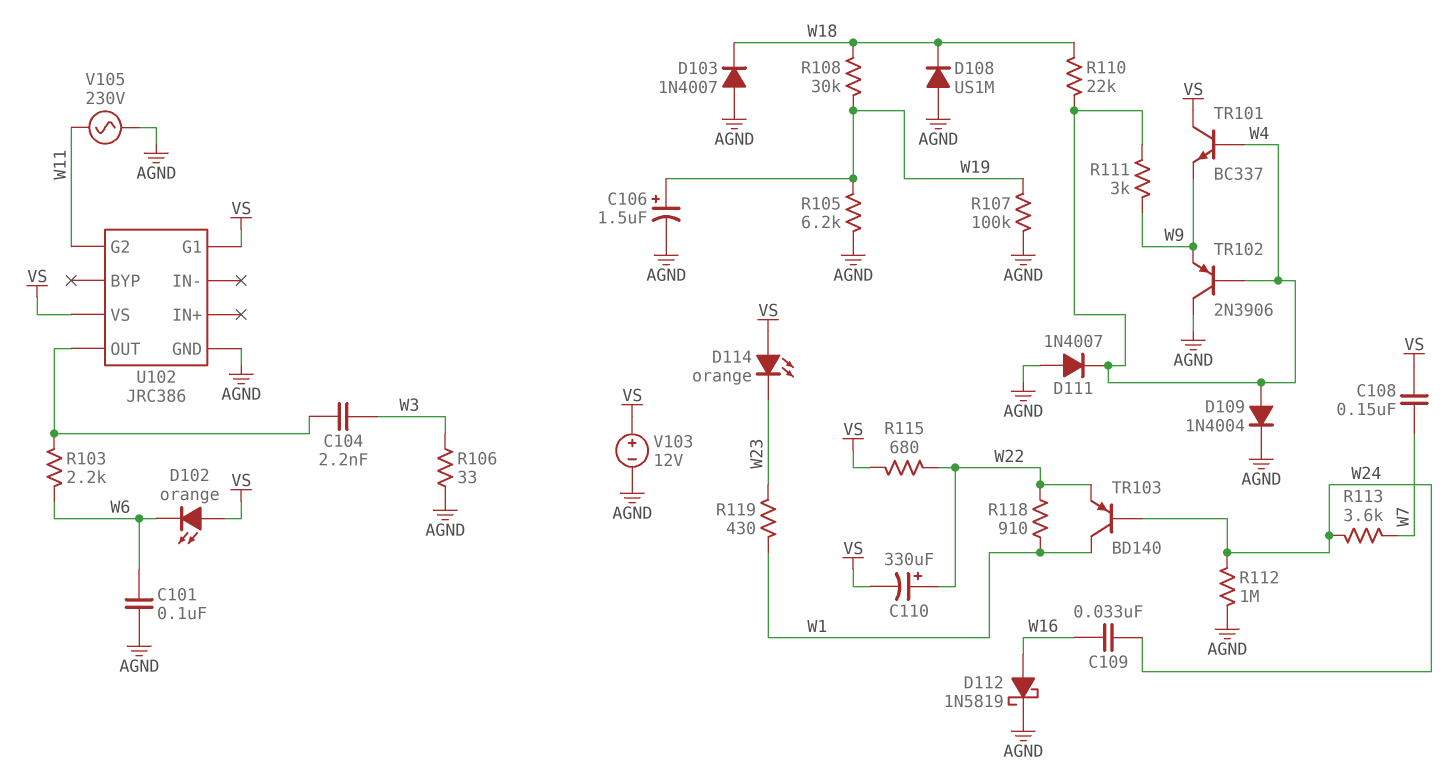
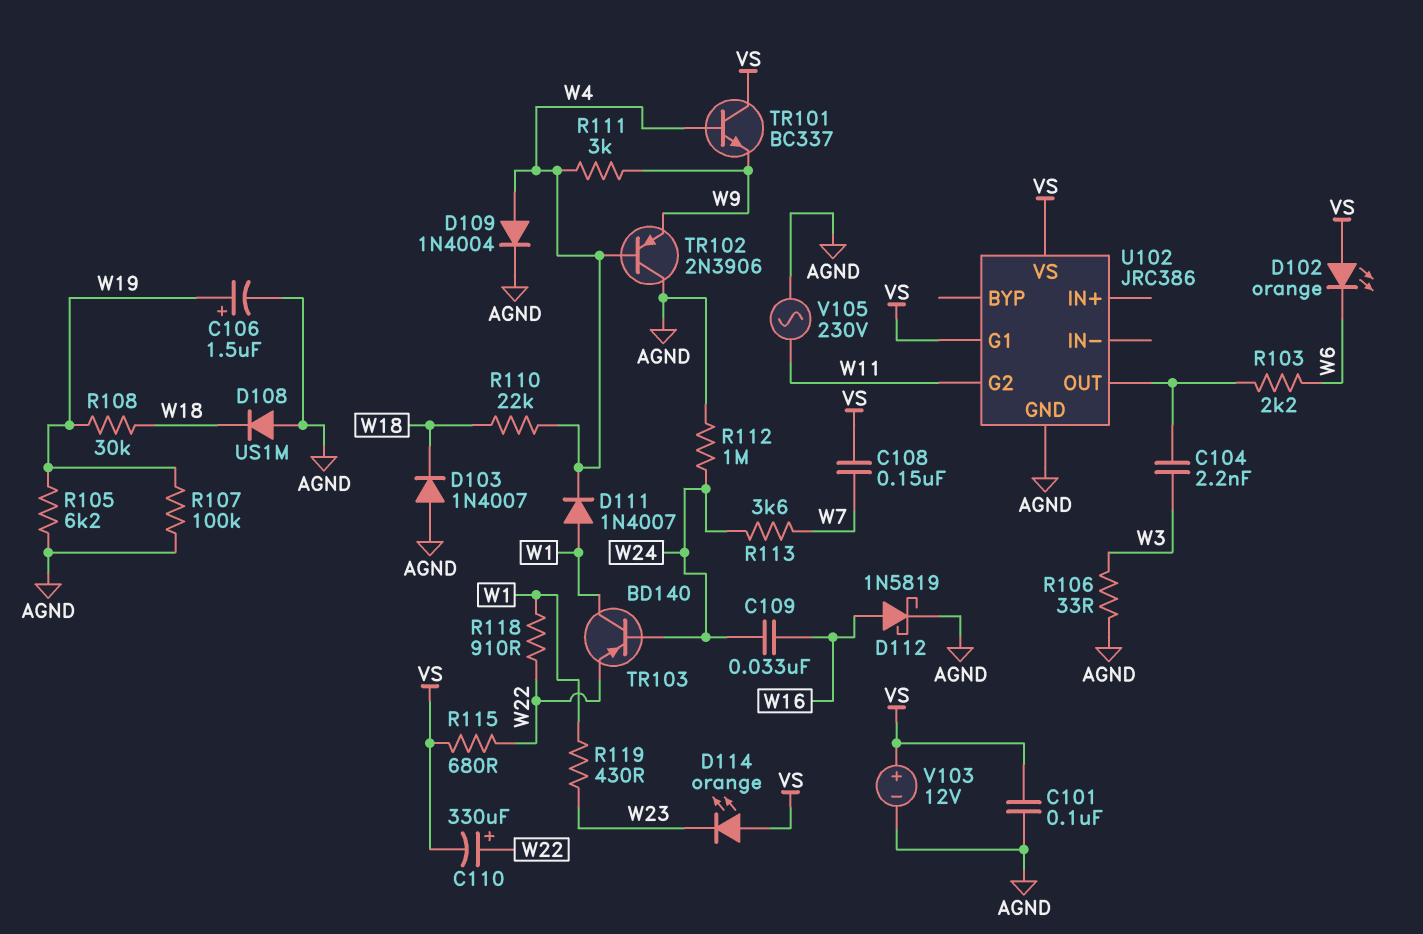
C101: 100nF (AGND, W6) -> 100nF (AGND, VS)
D111: diode 1N4007 (A AGND, K W4) -> diode 1N4007 (A W1, K W4)

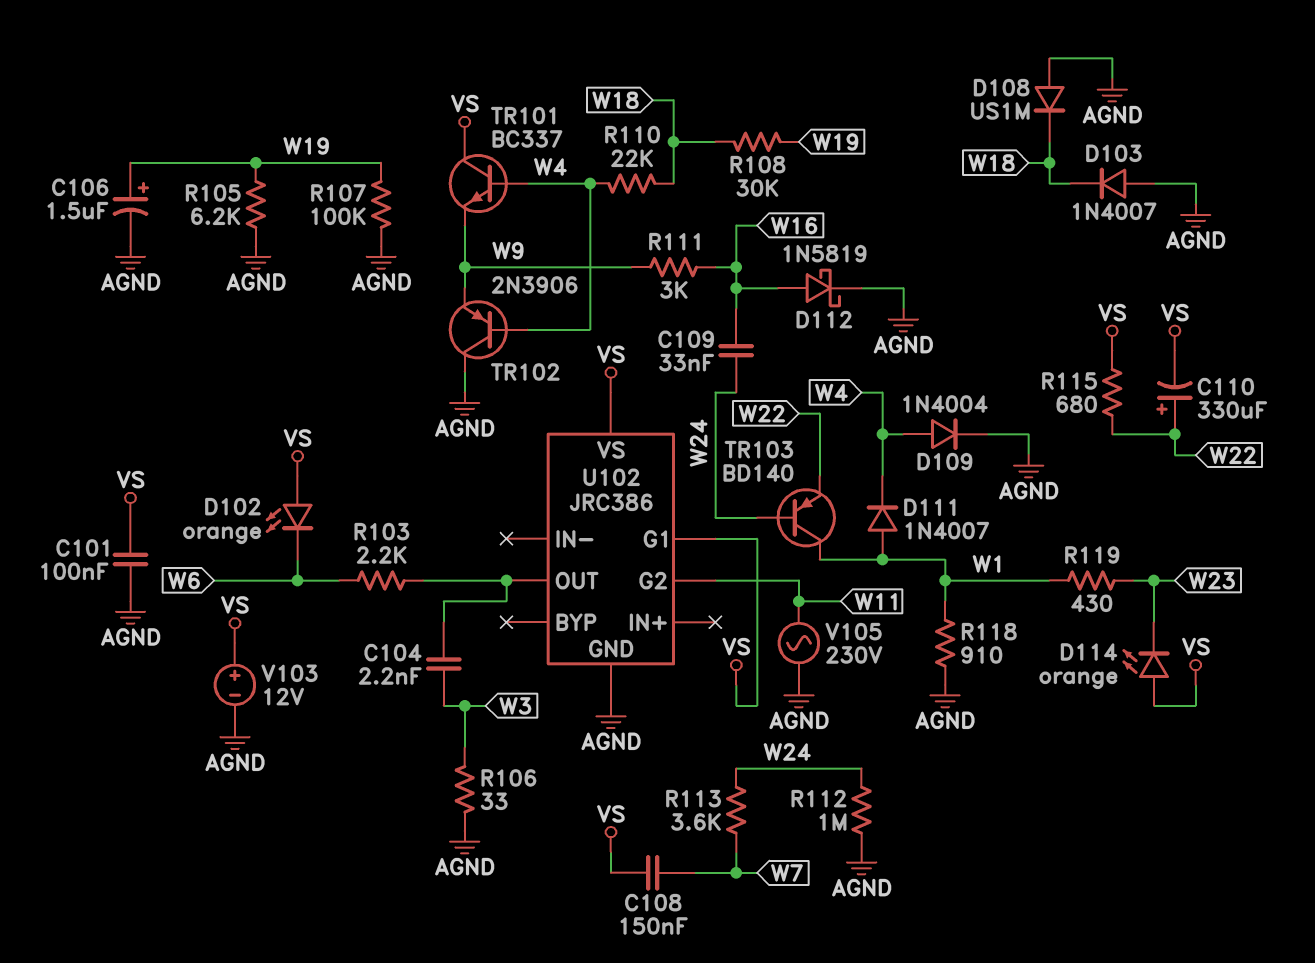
R111: 3k (W4, W9) -> 3k (W9, W16)
R118: 910 (W1, W22) -> 910 (AGND, W1)

